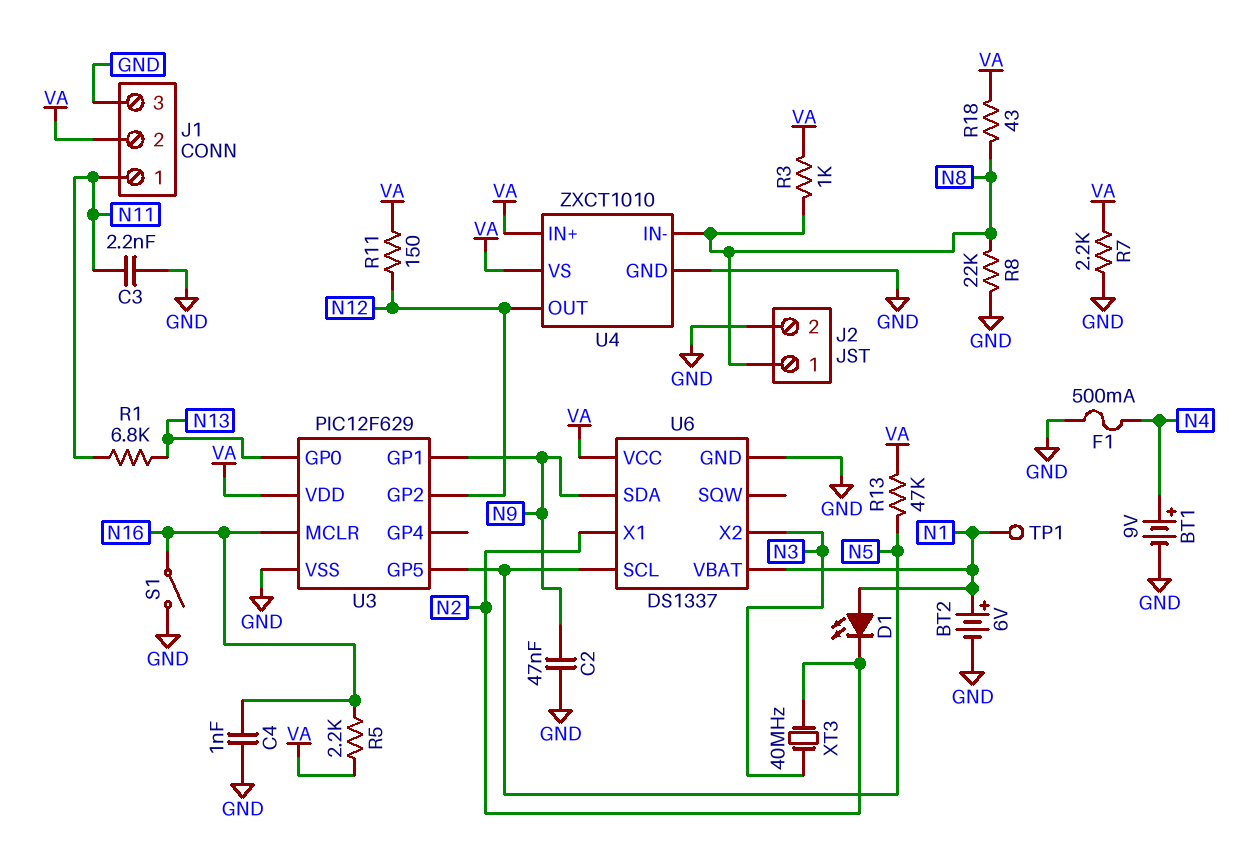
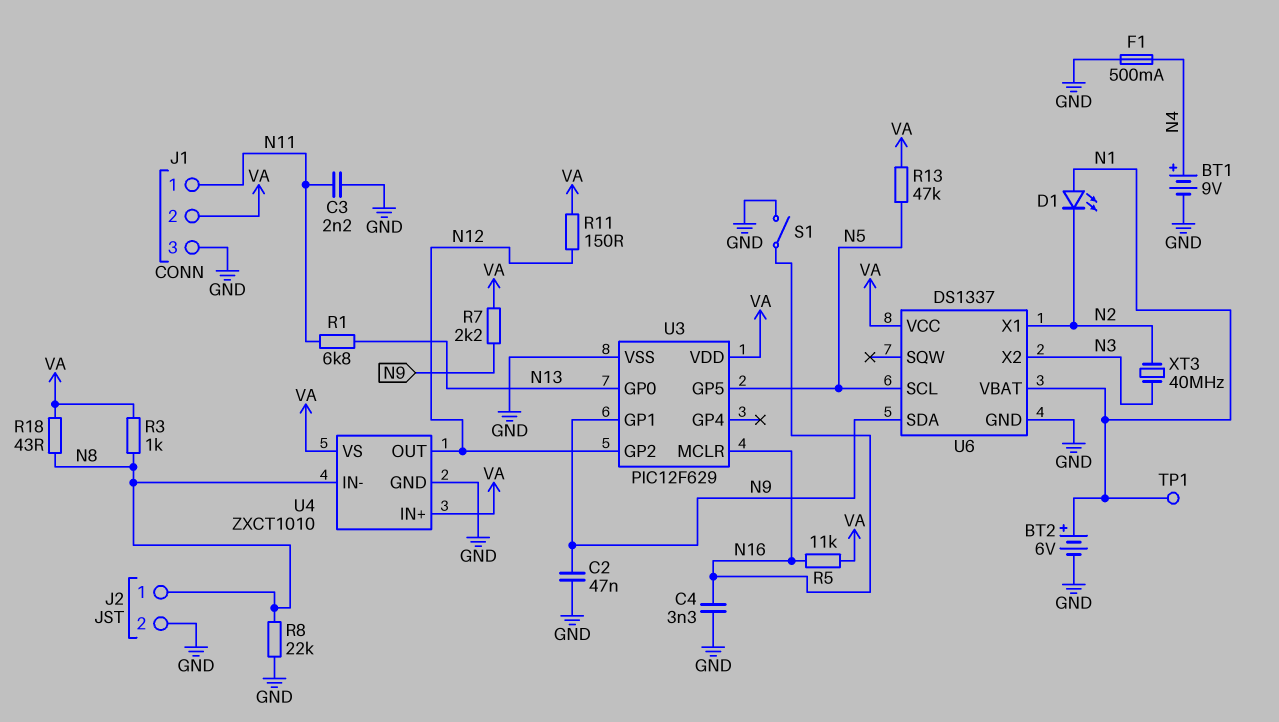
C4: 1nF (GND, N16) -> 3.3nF (GND, N16)
R5: 2.2k (N16, VA) -> 11k (N16, VA)
R7: 2.2k (GND, VA) -> 2.2k (N9, VA)

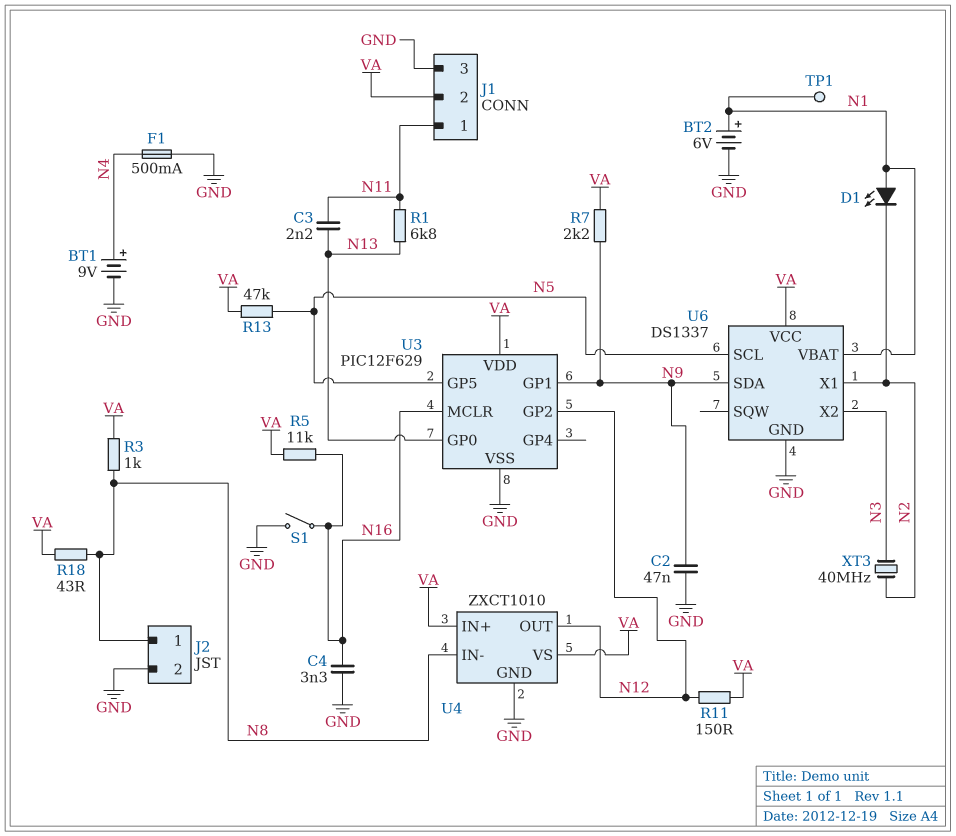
C3: 2.2nF (GND, N11) -> 2.2nF (N11, N13)
R8: 22k (GND, N8) -> none

